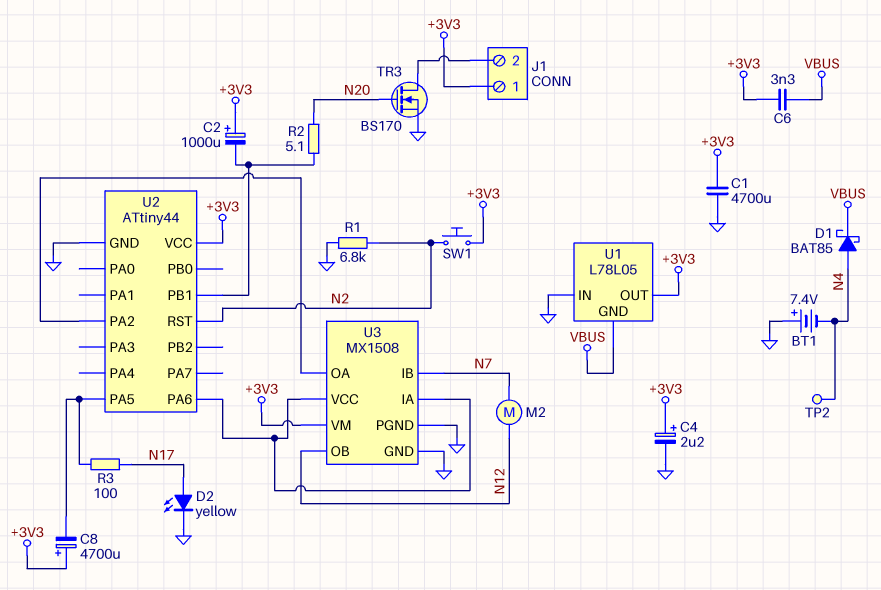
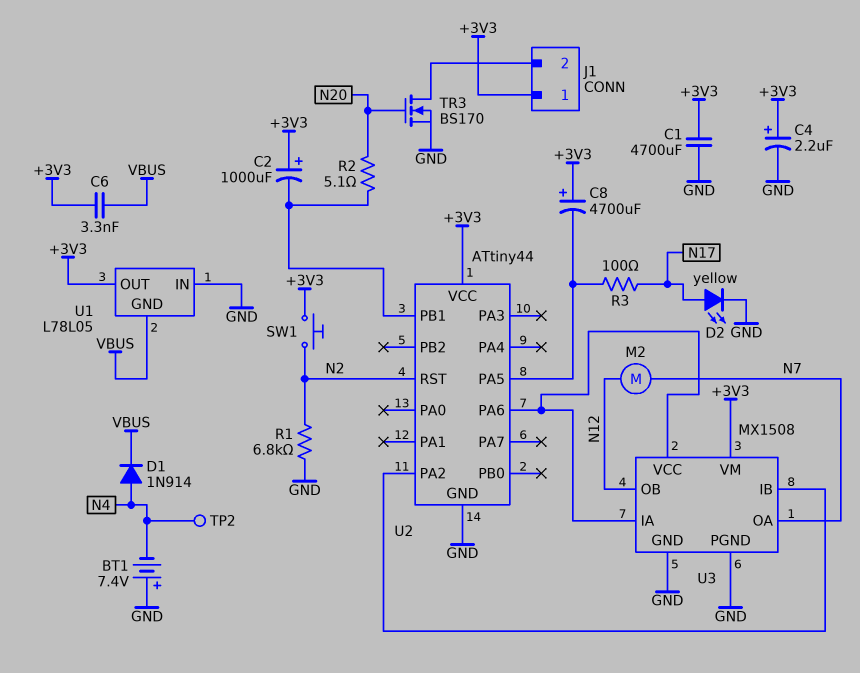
D1: schottky BAT85 (A N4, K VBUS) -> diode 1N914 (A N4, K VBUS)
U3 pin IB: N7 -> U2/PA2
U3 pin OA: U2/PA2 -> N7

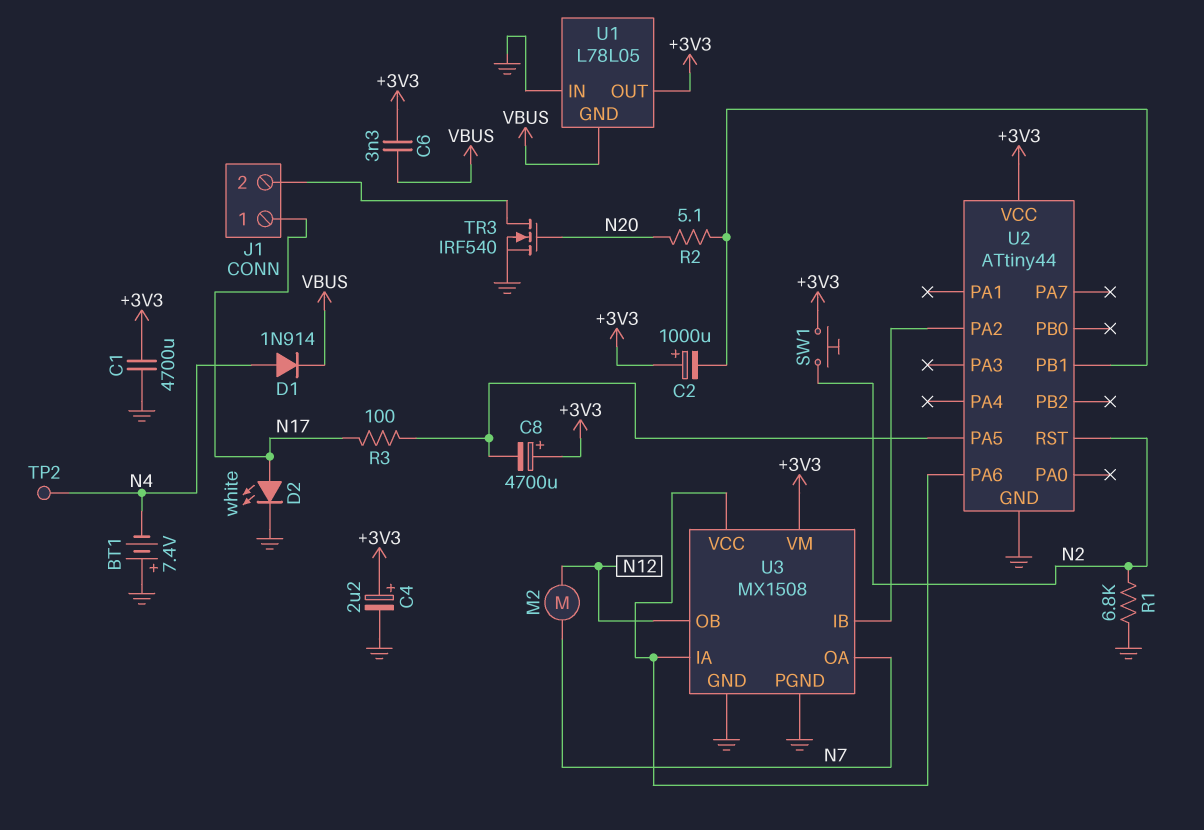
D2: LED yellow (A N17, K GND) -> LED white (A N17, K GND)
J1 pin 1: +3V3 -> N17
TR3: NMOS BS170 (G N20, D J1/2, S GND) -> NMOS IRF540 (G N20, D J1/2, S GND)

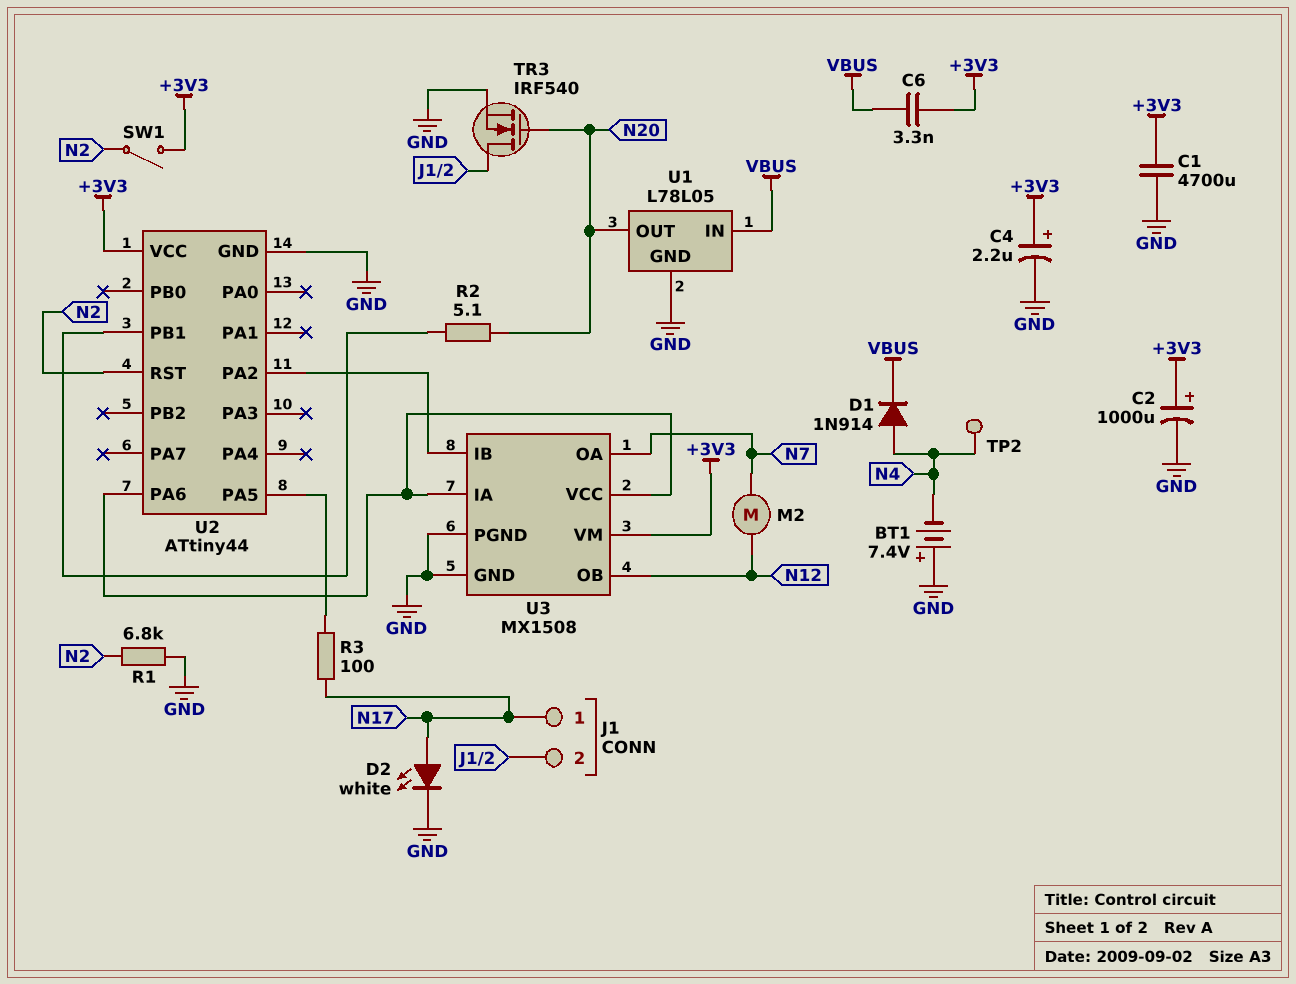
C2: 1000uF (plus +3V3, minus U2/PB1) -> 1000uF (plus +3V3, minus GND)
C8: 4700uF (plus +3V3, minus U2/PA5) -> none
SW1: button (+3V3, N2) -> switch (+3V3, N2)
U1 pin GND: VBUS -> GND
U1 pin IN: GND -> VBUS
U1 pin OUT: +3V3 -> N20

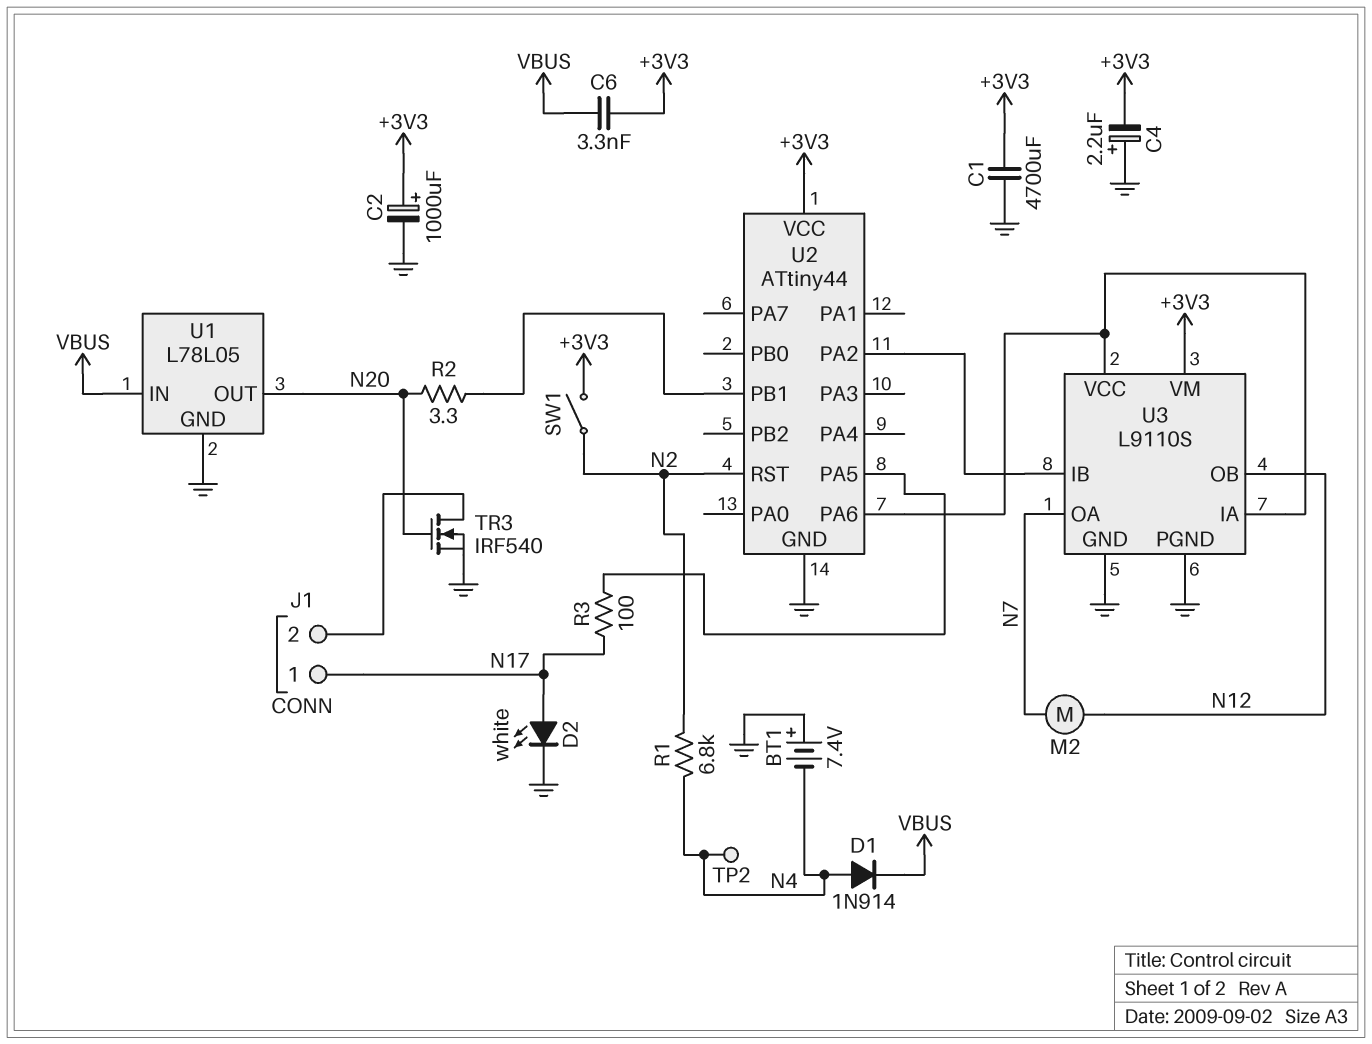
C4: 2.2uF (plus +3V3, minus GND) -> 2.2uF (plus GND, minus +3V3)
R1: 6.8k (GND, N2) -> 6.8k (N2, N4)
R2: 5.1 (N20, U2/PB1) -> 3.3 (N20, U2/PB1)
U3: MX1508 -> L9110S

